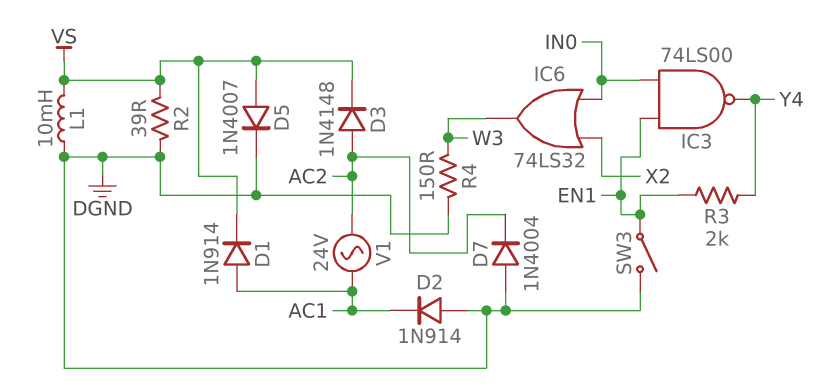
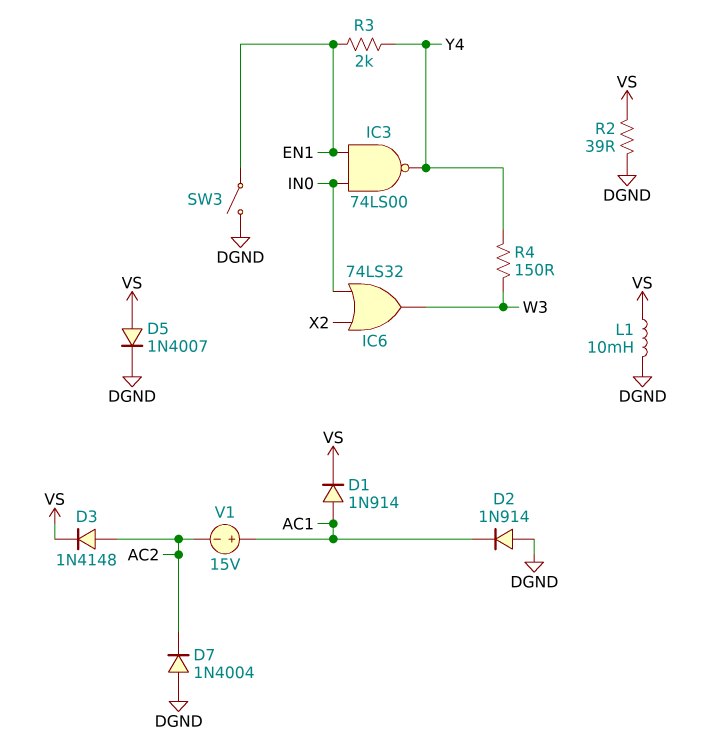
R4: 150 (DGND, W3) -> 150 (W3, Y4)
V1: AC 24V (AC1, AC2) -> 15V (plus AC1, minus AC2)

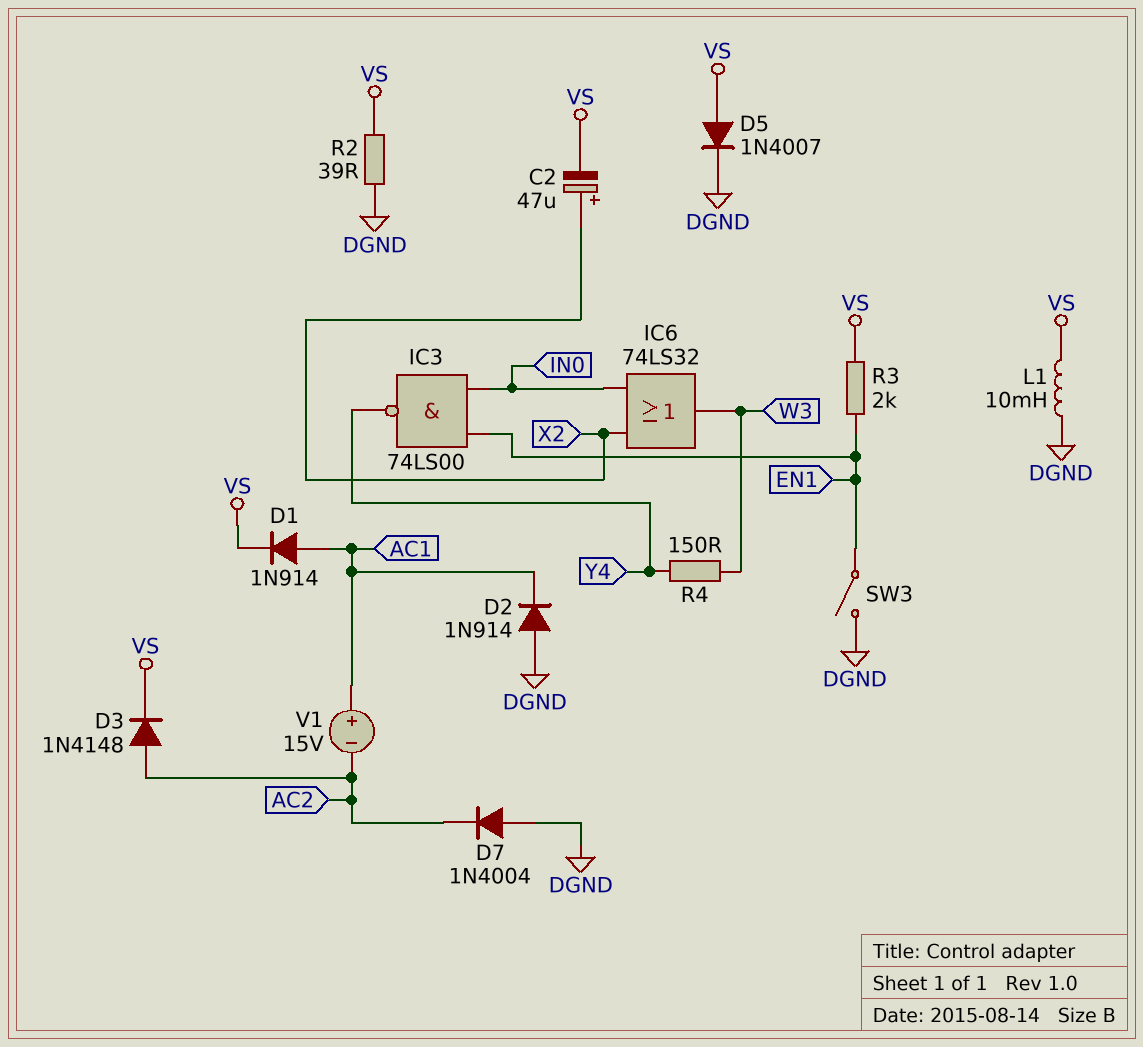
C2: none -> 47uF (plus X2, minus VS)
R3: 2k (EN1, Y4) -> 2k (EN1, VS)

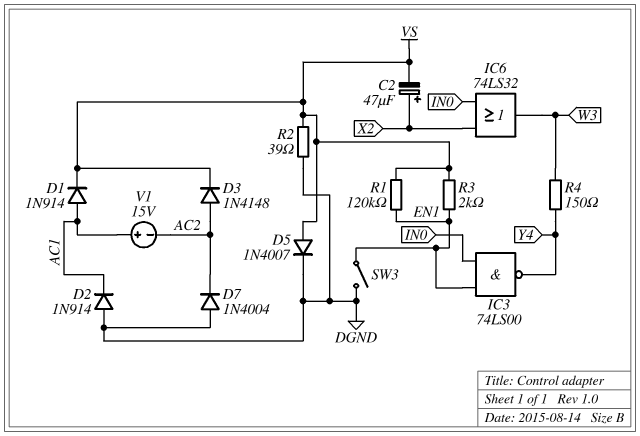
L1: 10mH (DGND, VS) -> none
R1: none -> 120k (EN1, VS)

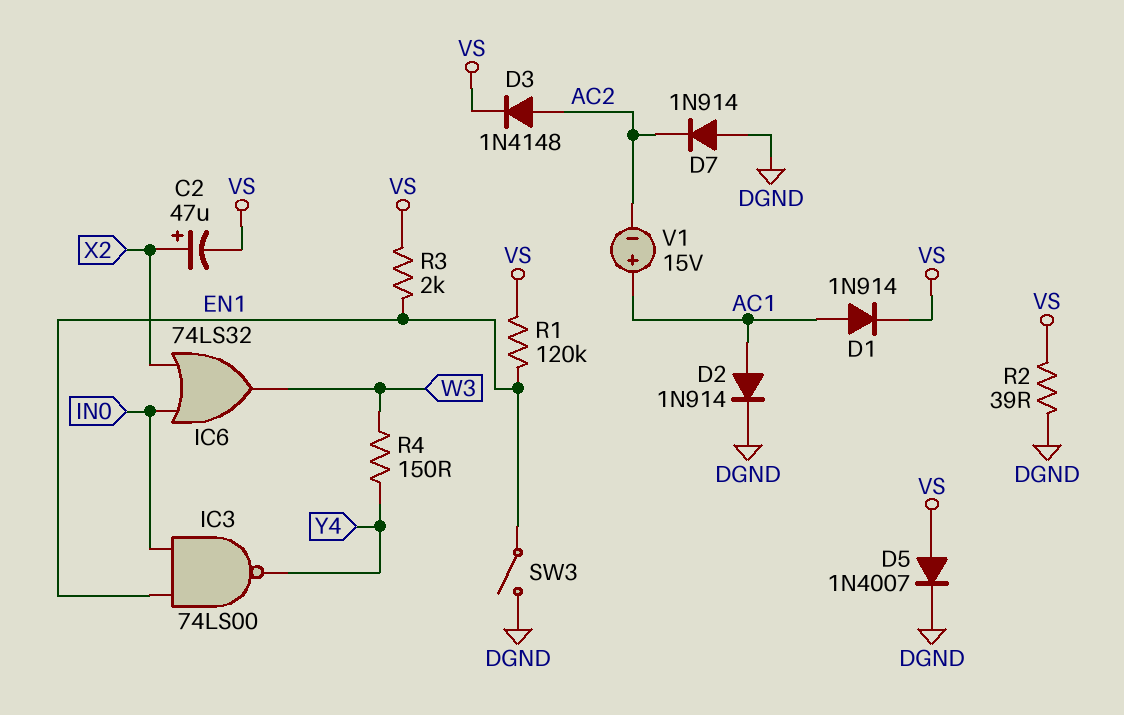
D2: diode 1N914 (A DGND, K AC1) -> diode 1N914 (A AC1, K DGND)
D7: diode 1N4004 (A DGND, K AC2) -> diode 1N914 (A DGND, K AC2)

